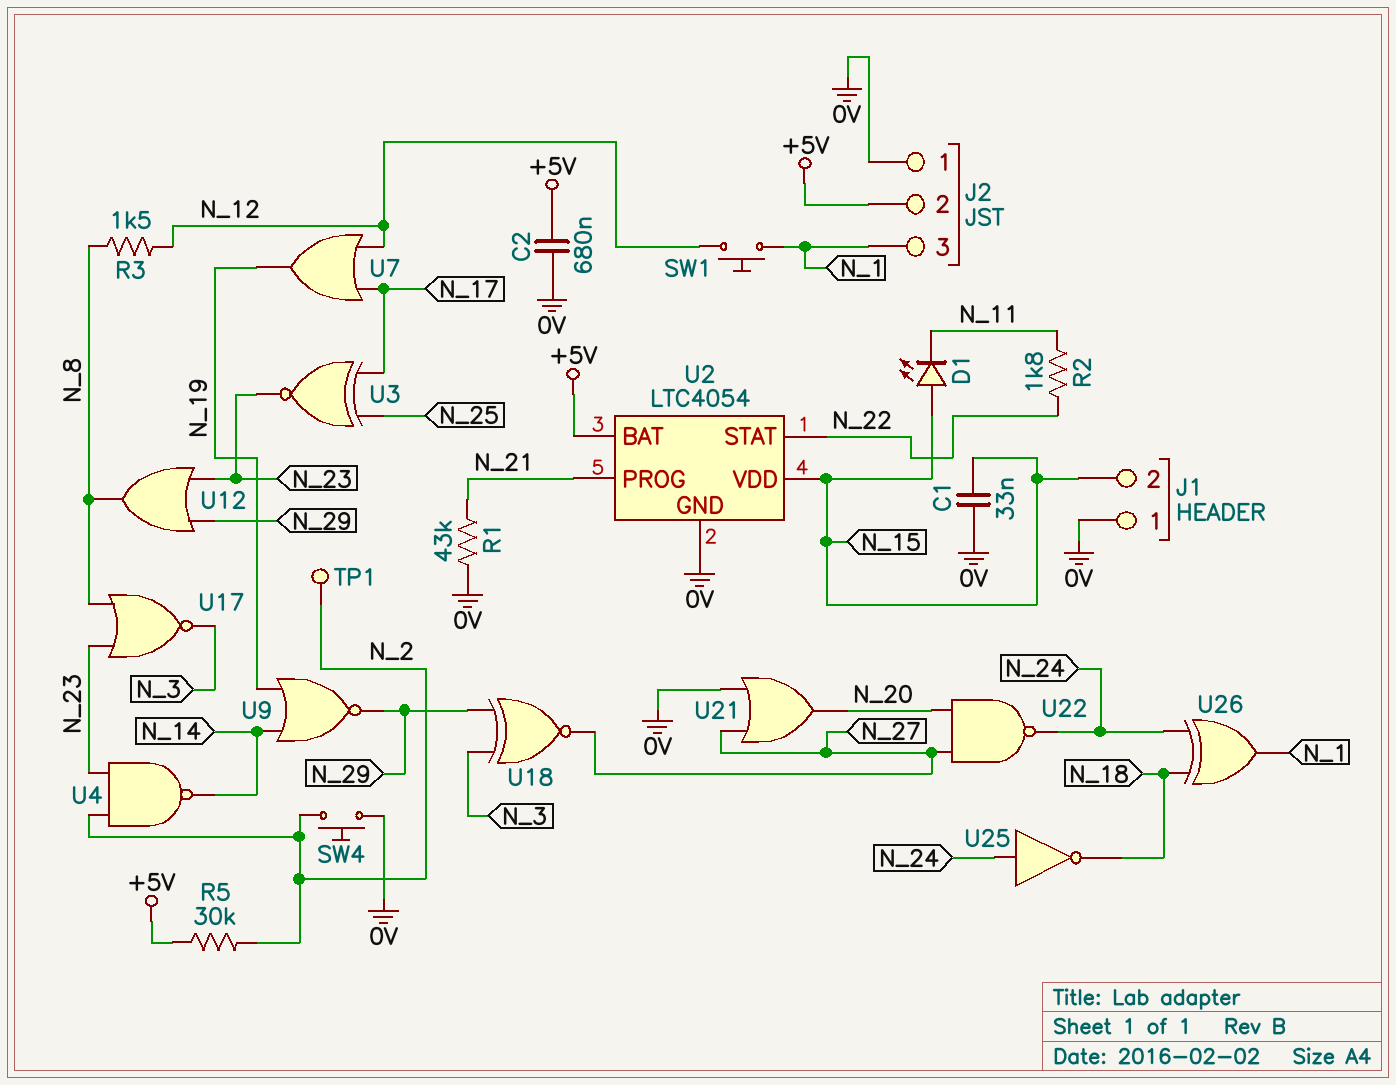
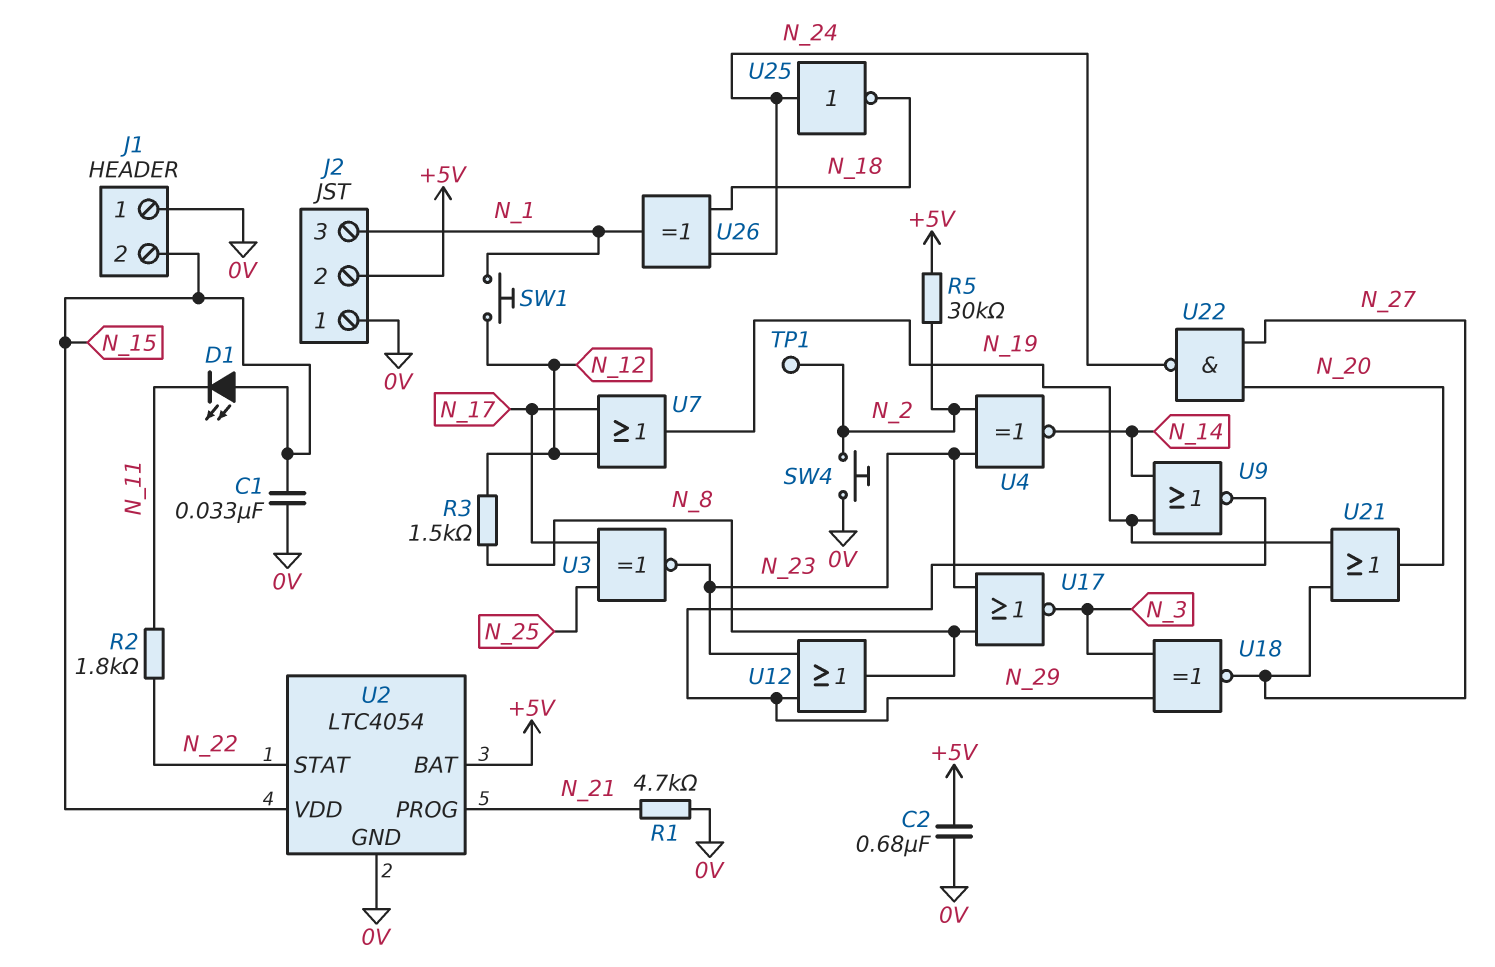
R1: 43k (0V, N_21) -> 4.7k (0V, N_21)
U4: NAND (in N_2, in N_23, out N_14) -> XNOR (in N_2, in N_23, out N_14)
U21: OR (in 0V, in N_27, out N_20) -> OR (in N_19, in N_27, out N_20)

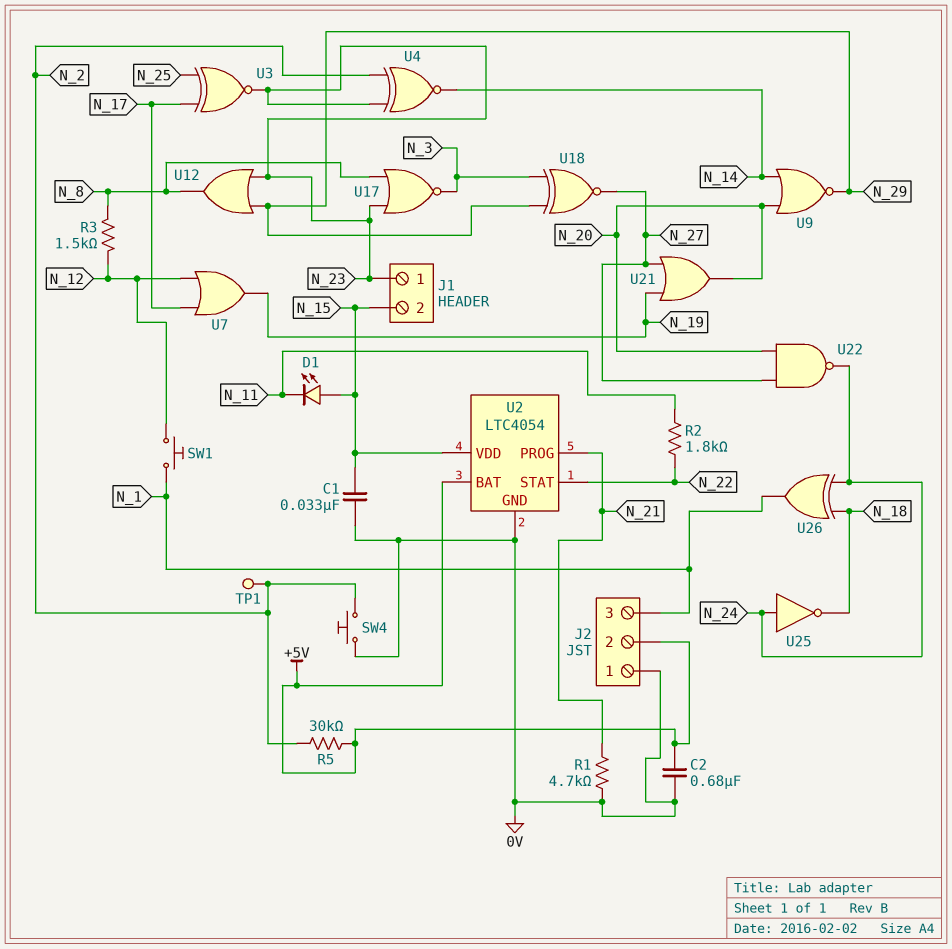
J1 pin 1: 0V -> N_23
U9: NOR (in N_14, in N_19, out N_29) -> NOR (in N_14, in N_20, out N_29)

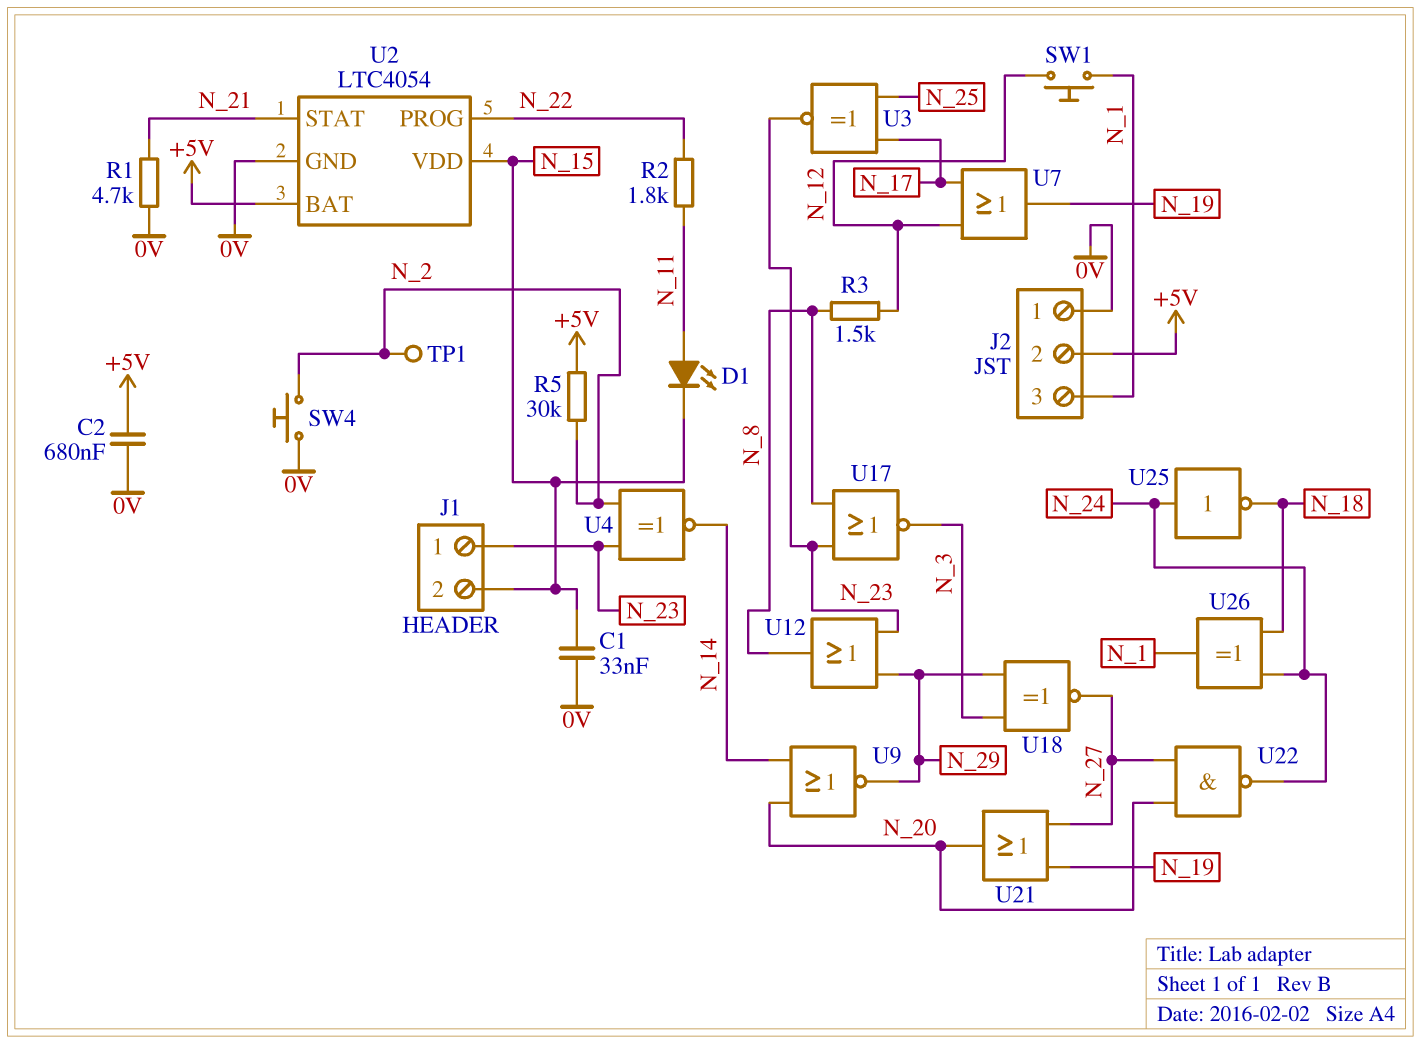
D1: LED (A N_15, K N_11) -> LED (A N_11, K N_15)
U2 pin PROG: N_21 -> N_22
U2 pin STAT: N_22 -> N_21

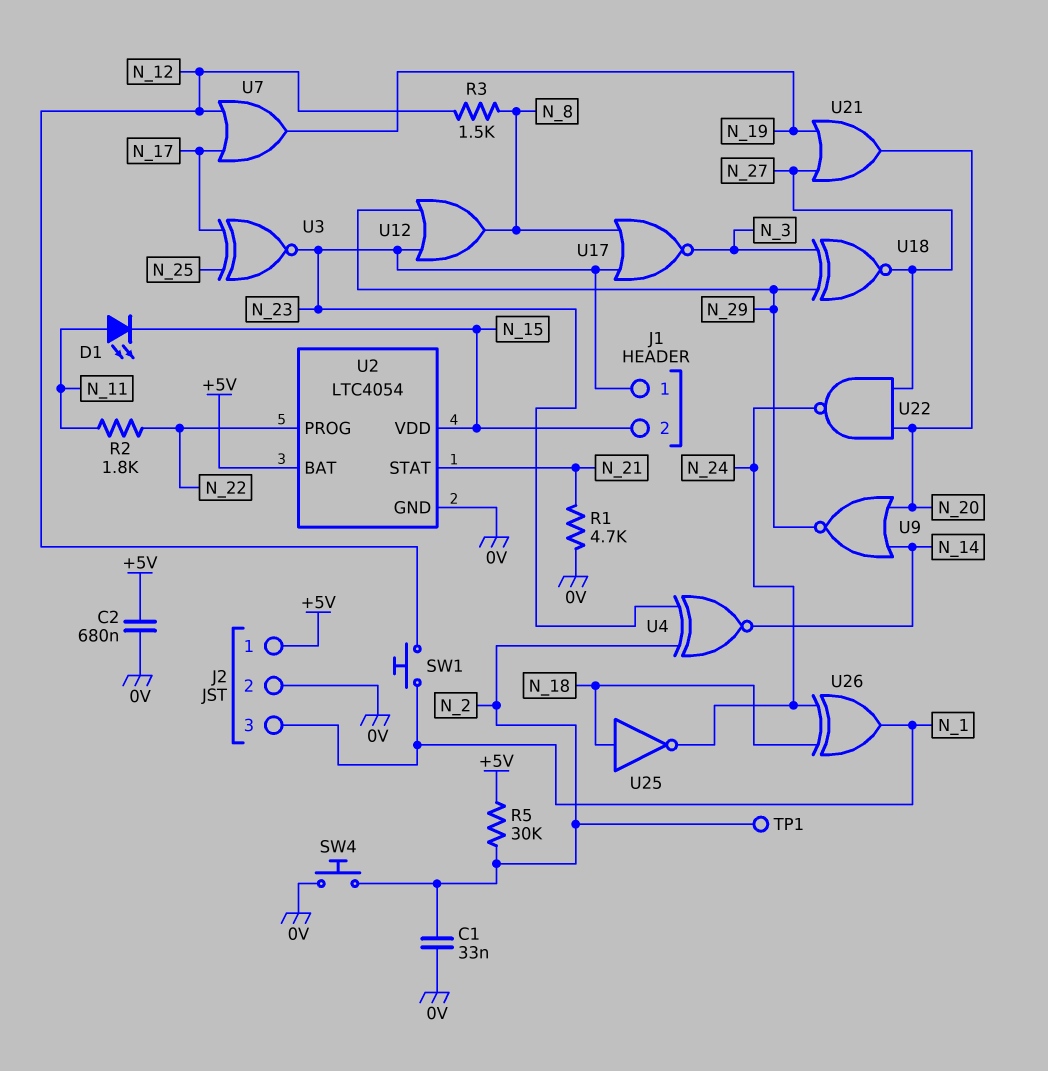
C1: 33nF (0V, N_15) -> 33nF (0V, N_2)
J2 pin 1: 0V -> +5V
J2 pin 2: +5V -> 0V
U25: NOT (in N_24, out N_18) -> NOT (in N_18, out N_24)

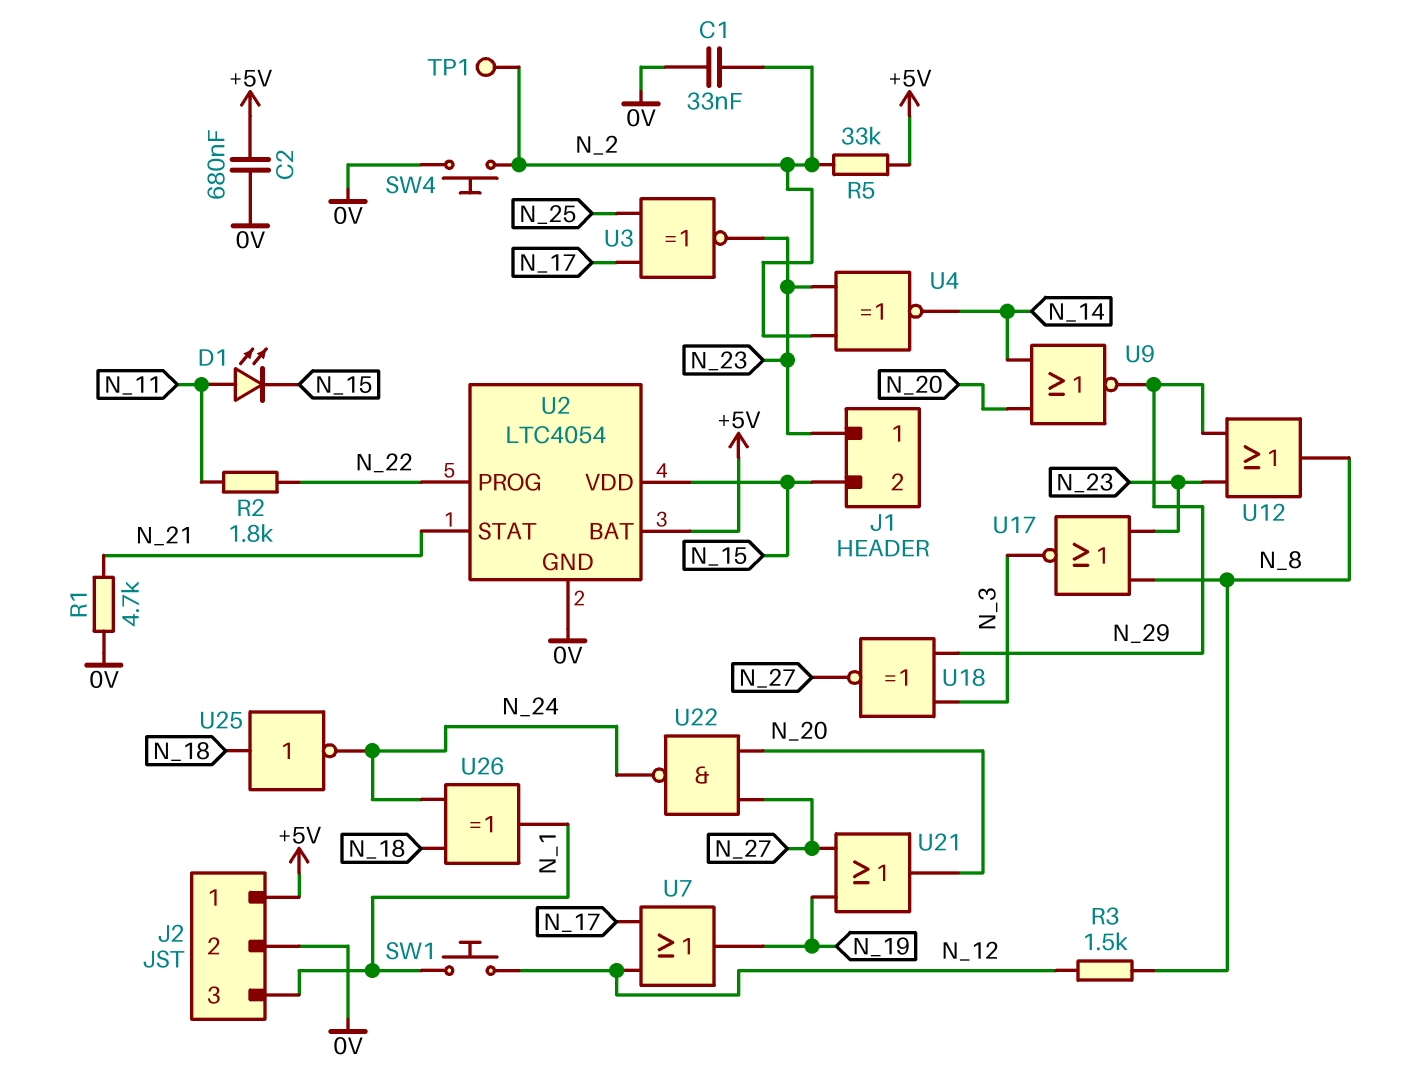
R5: 30k (+5V, N_2) -> 33k (+5V, N_2)

